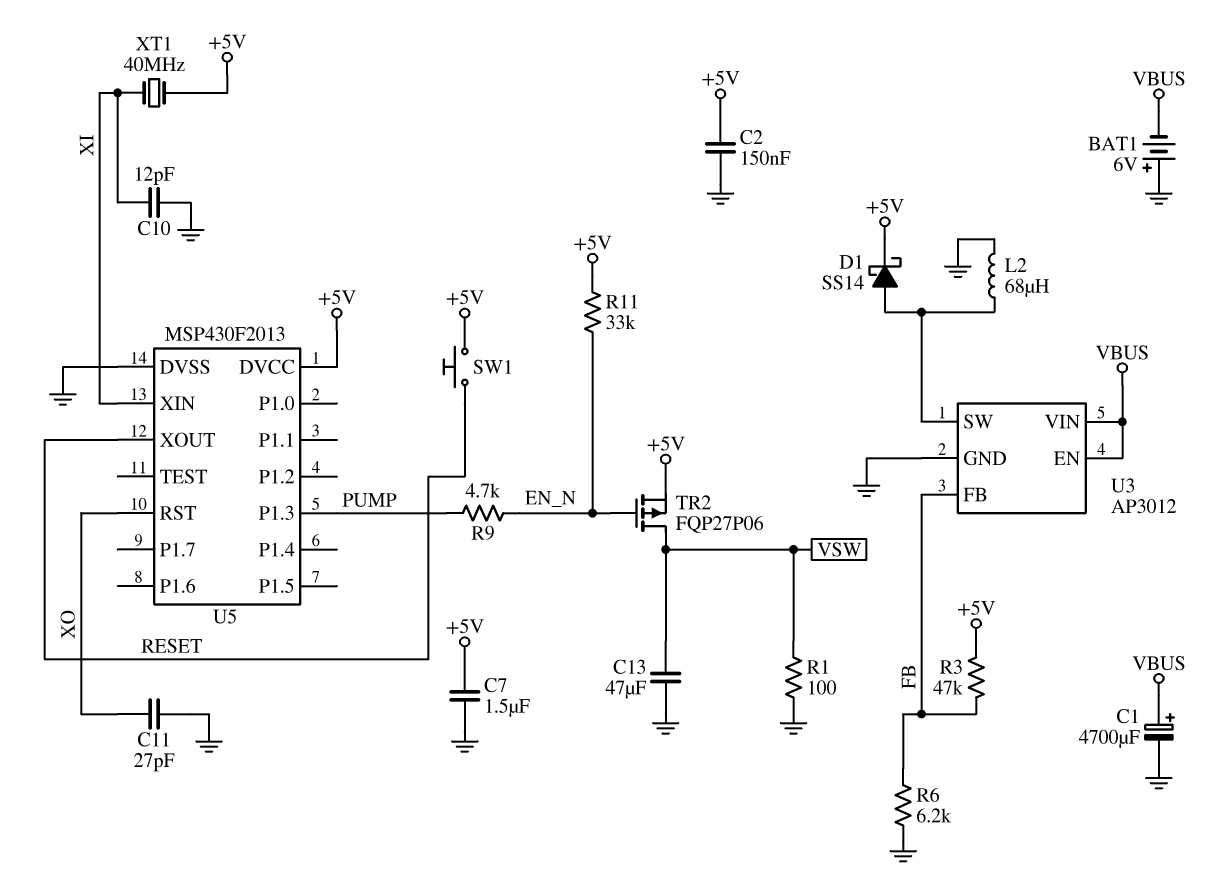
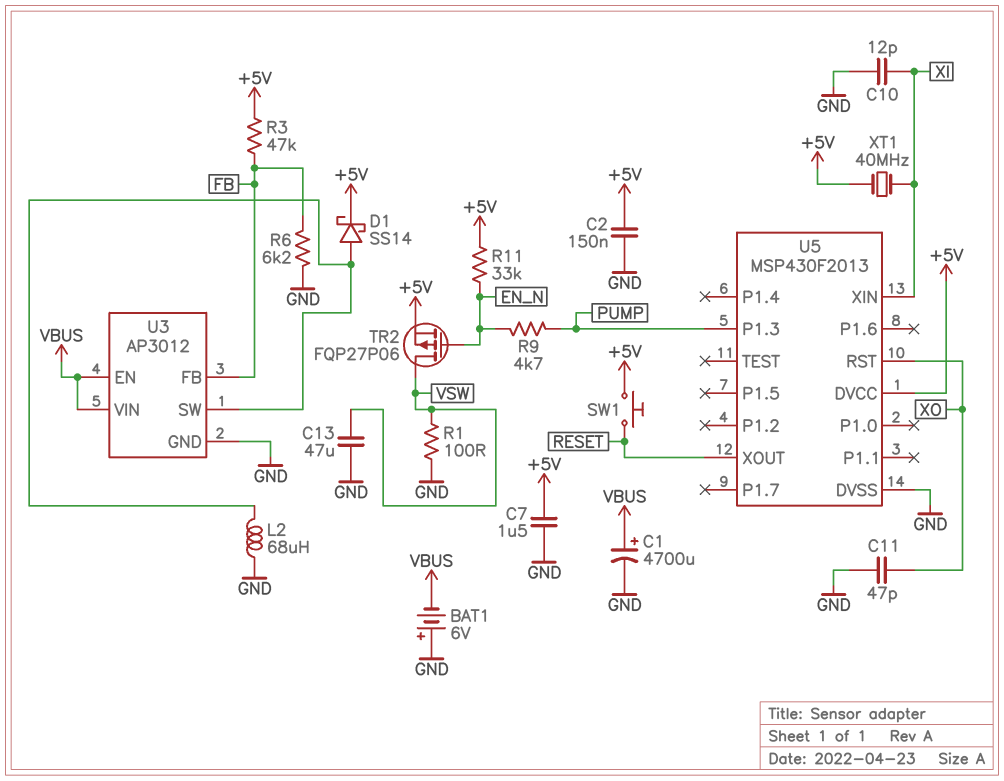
C11: 27pF (GND, XO) -> 47pF (GND, XO)

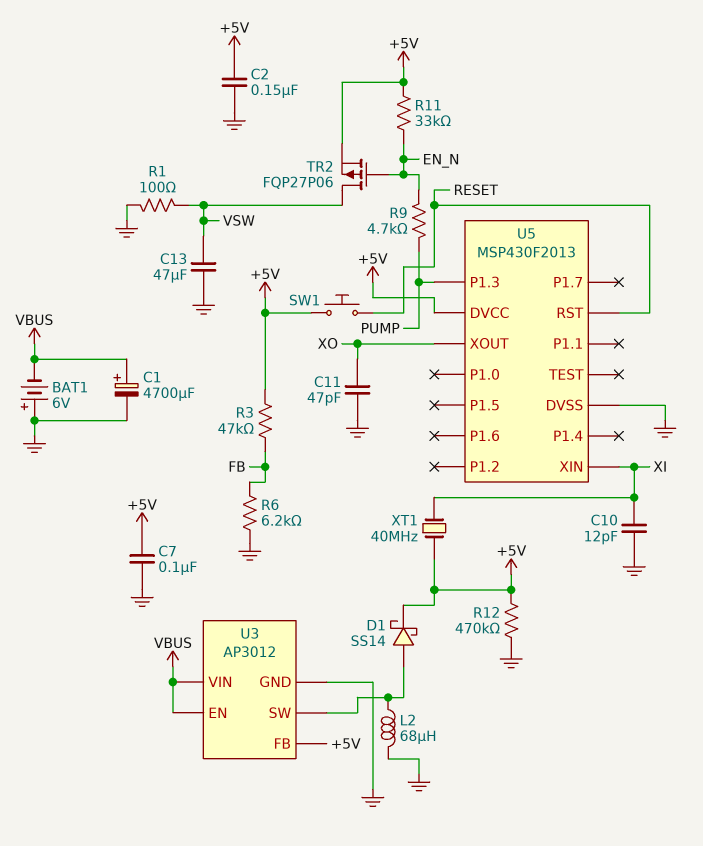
C7: 1.5uF (+5V, GND) -> 100nF (+5V, GND)
R12: none -> 470k (+5V, GND)
U3 pin FB: FB -> +5V
U5 pin RST: XO -> RESET
U5 pin XOUT: RESET -> XO

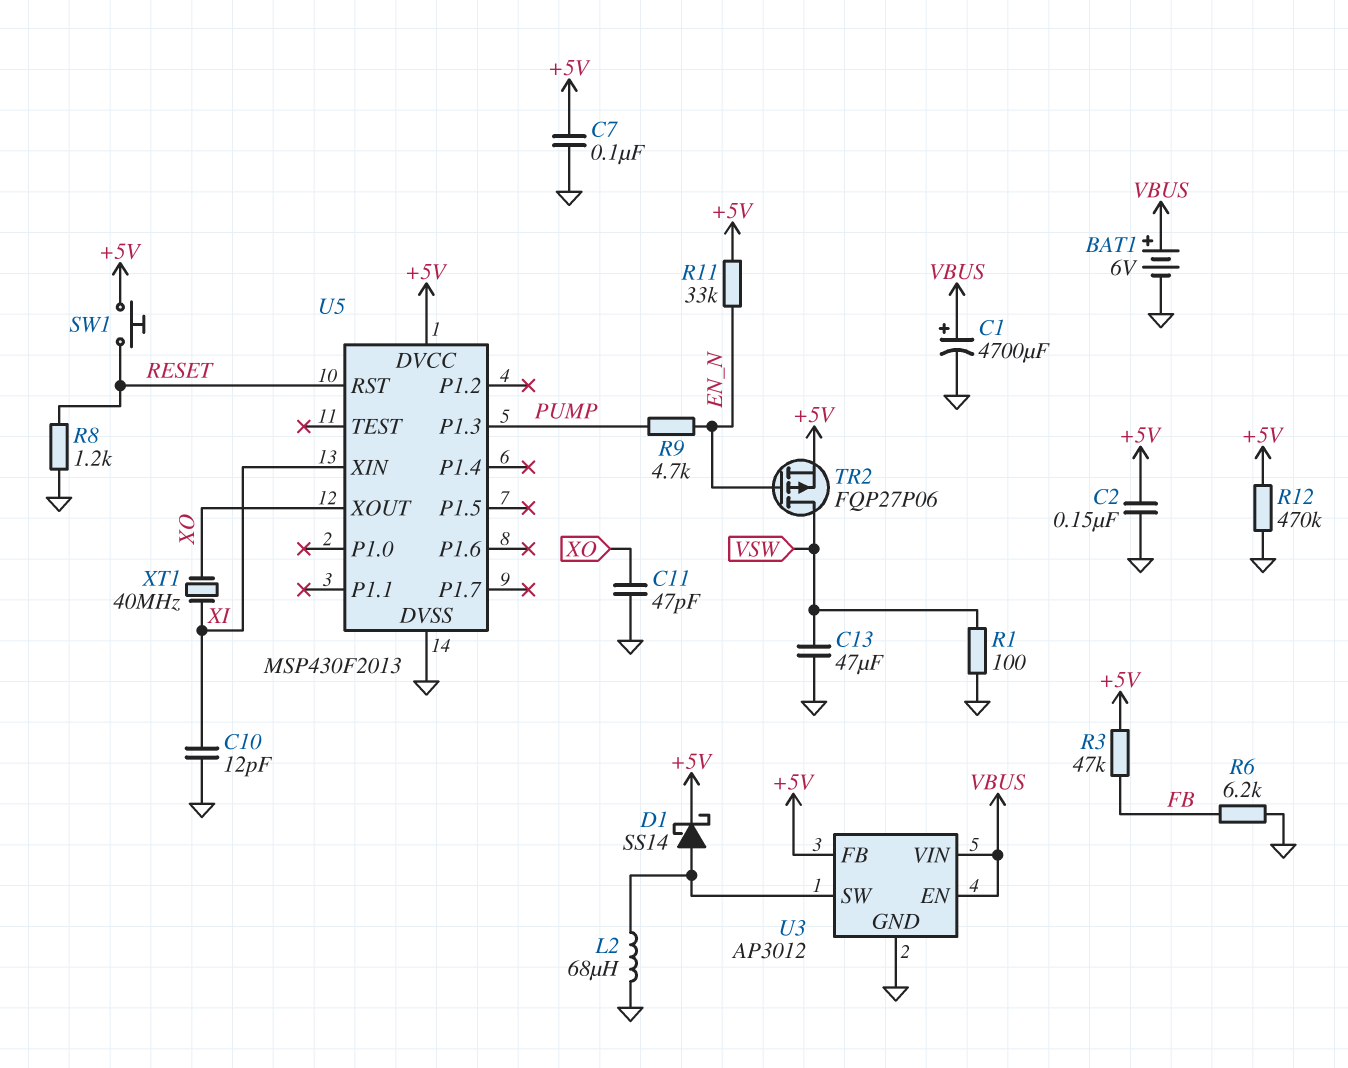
BAT1: 6V (plus GND, minus VBUS) -> 6V (plus VBUS, minus GND)
R8: none -> 1.2k (GND, RESET)
XT1: 40MHz (+5V, XI) -> 40MHz (XI, XO)

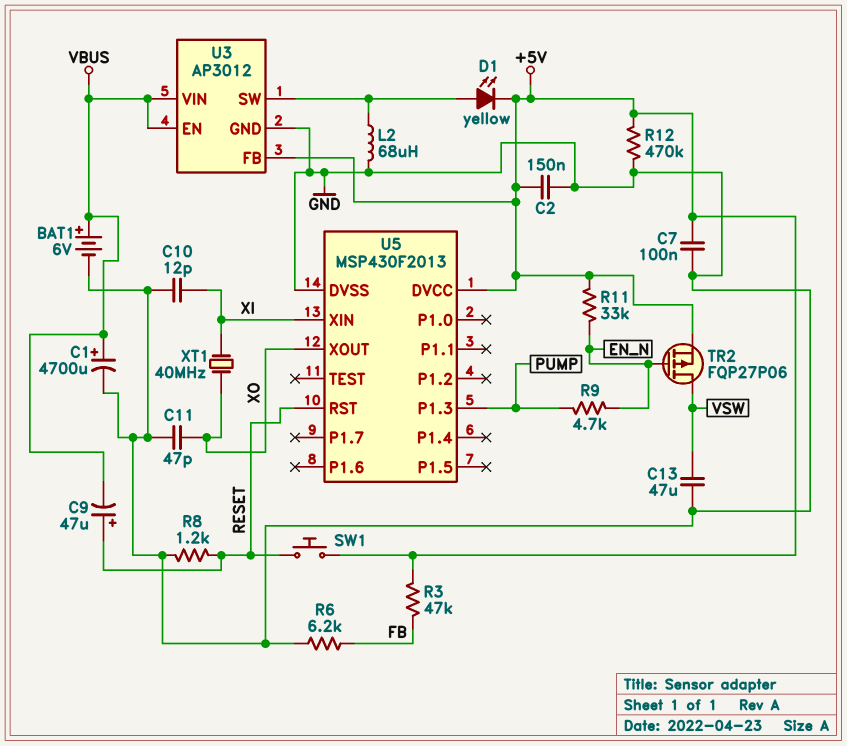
C9: none -> 47uF (plus RESET, minus VBUS)
D1: schottky SS14 (A U3/SW, K +5V) -> LED yellow (A U3/SW, K +5V)
R1: 100 (GND, VSW) -> none

